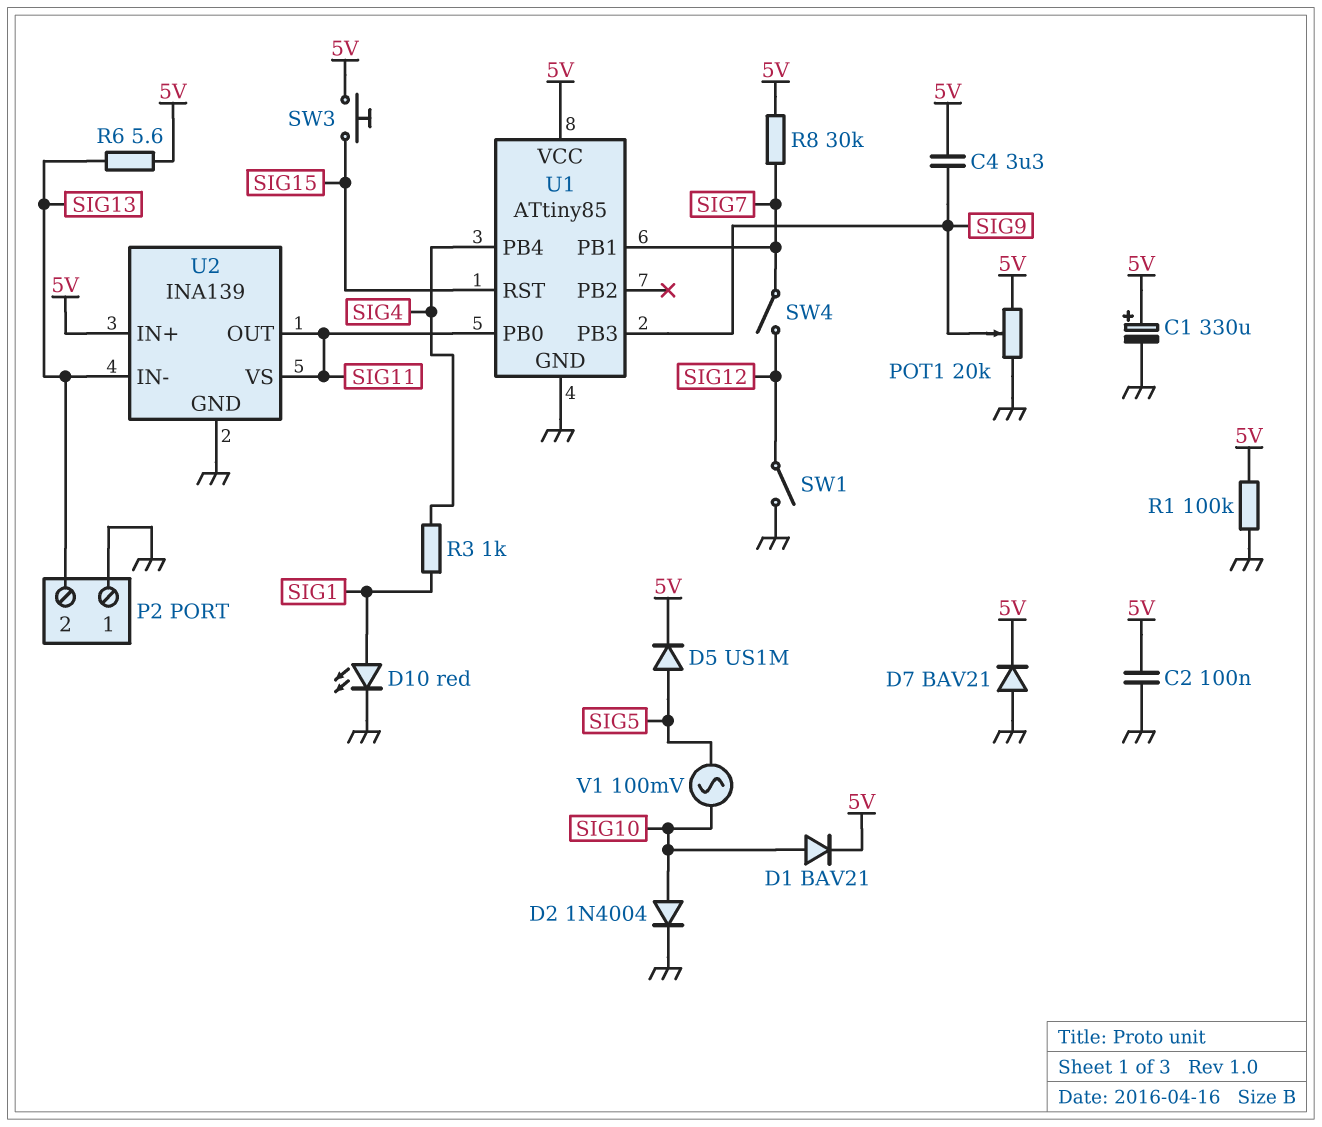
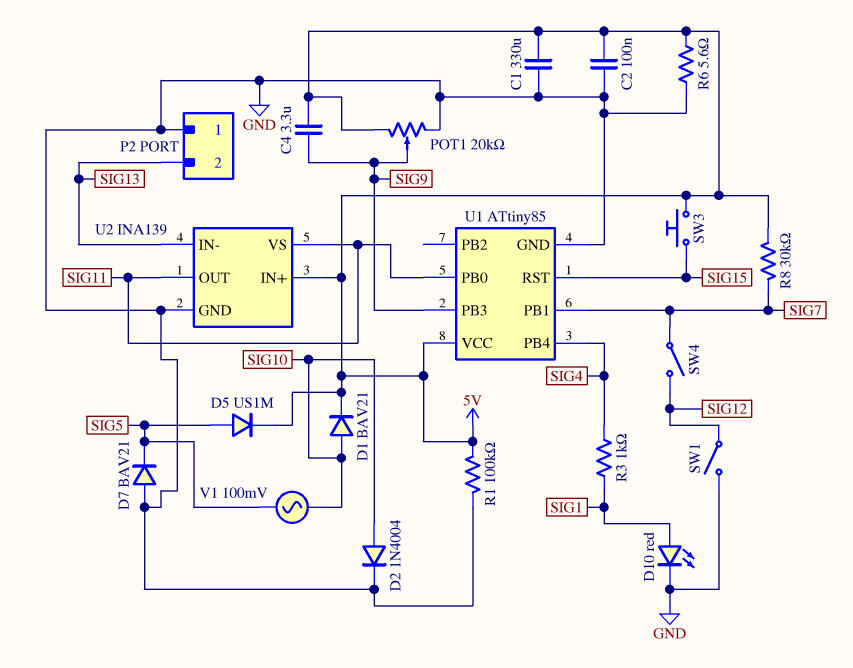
C1: 330uF (plus 5V, minus GND) -> 330uF (5V, GND)
D7: diode BAV21 (A GND, K 5V) -> diode BAV21 (A GND, K SIG5)
R6: 5.6 (5V, SIG13) -> 5.6 (5V, GND)

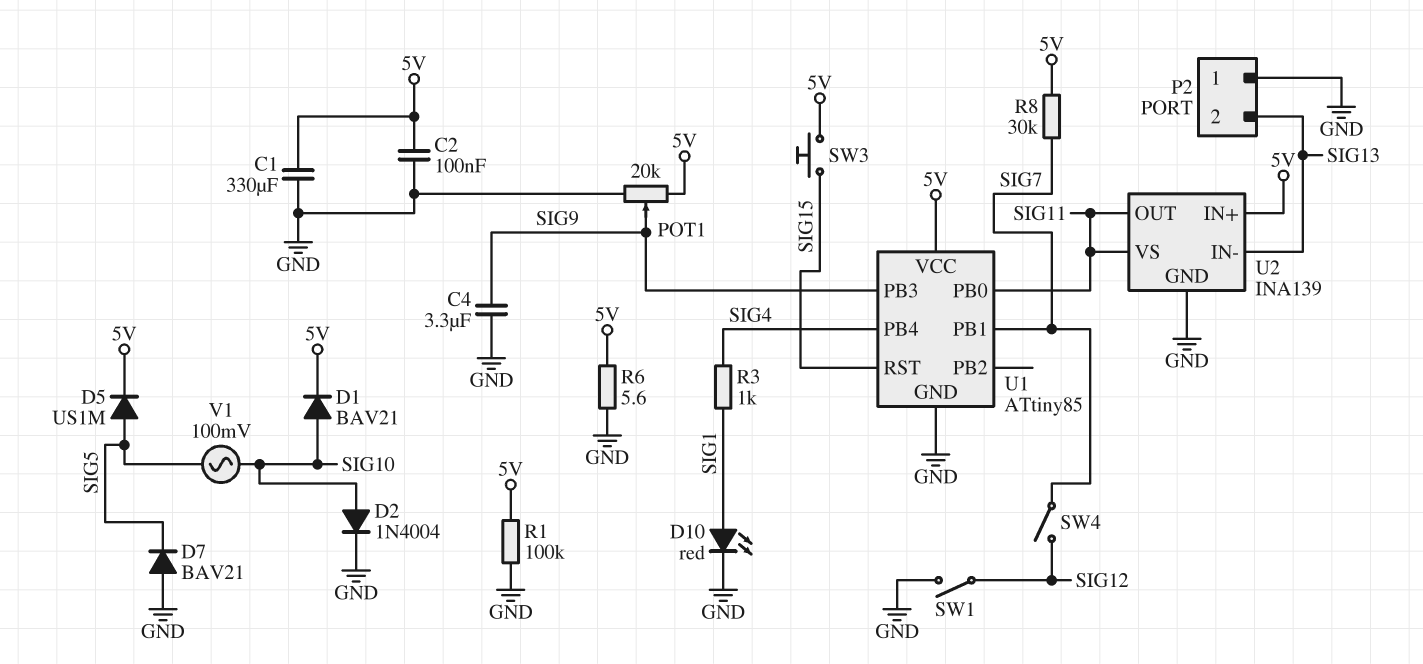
C4: 3.3uF (5V, SIG9) -> 3.3uF (GND, SIG9)

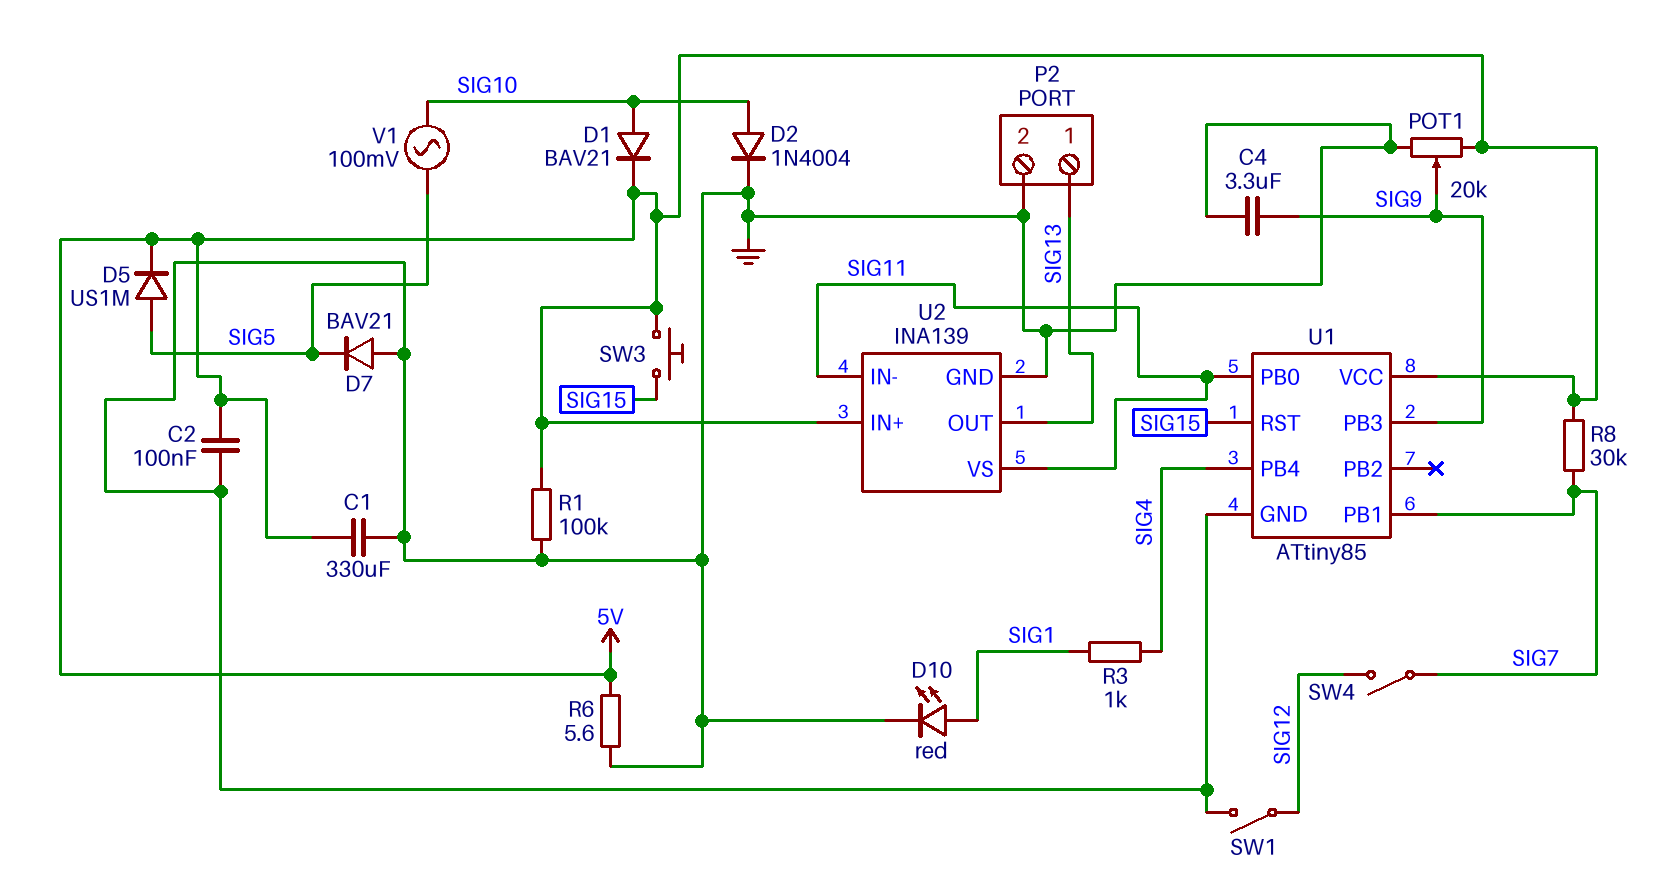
P2 pin 1: GND -> SIG13
P2 pin 2: SIG13 -> GND
U2 pin IN-: SIG13 -> SIG11
U2 pin OUT: SIG11 -> SIG13

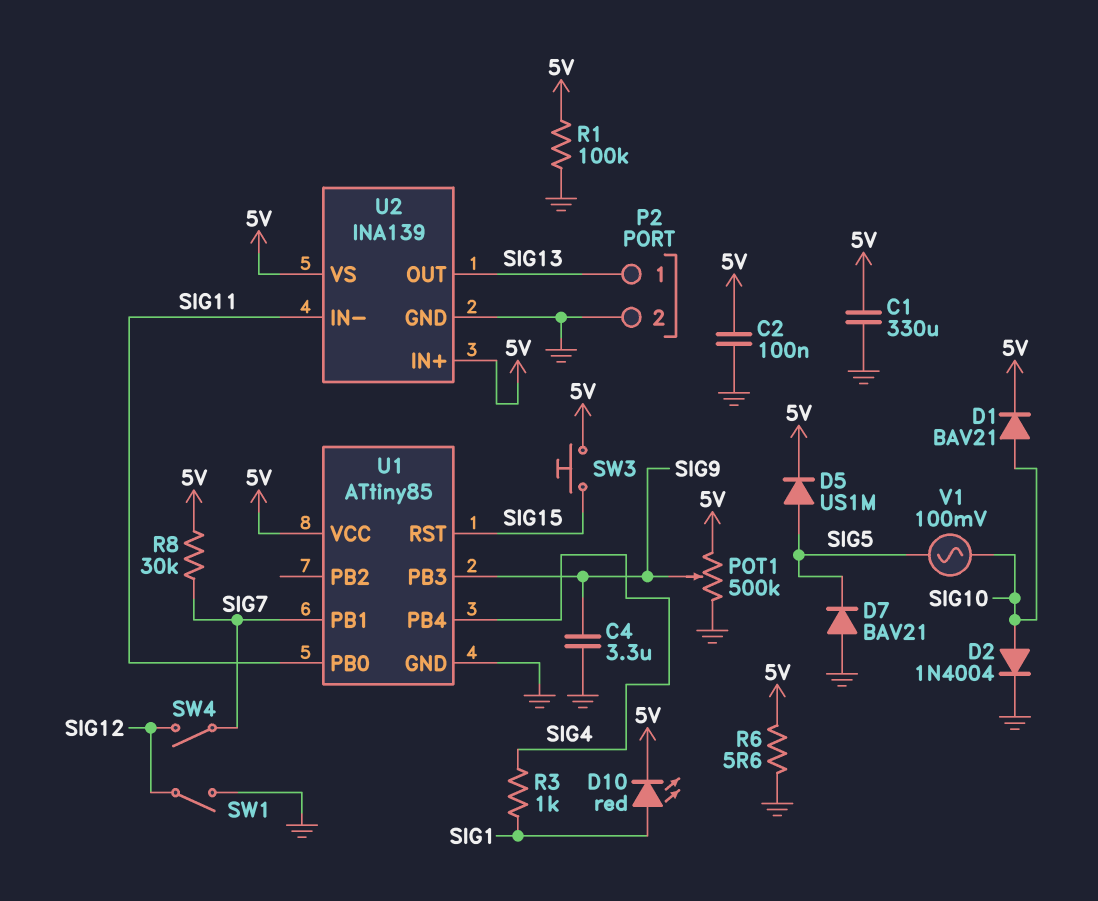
D10: LED red (A SIG1, K GND) -> LED red (A SIG1, K 5V)
POT1: 20k (5V, GND, wiper SIG9) -> 500k (5V, GND, wiper SIG9)
U2 pin VS: SIG11 -> 5V

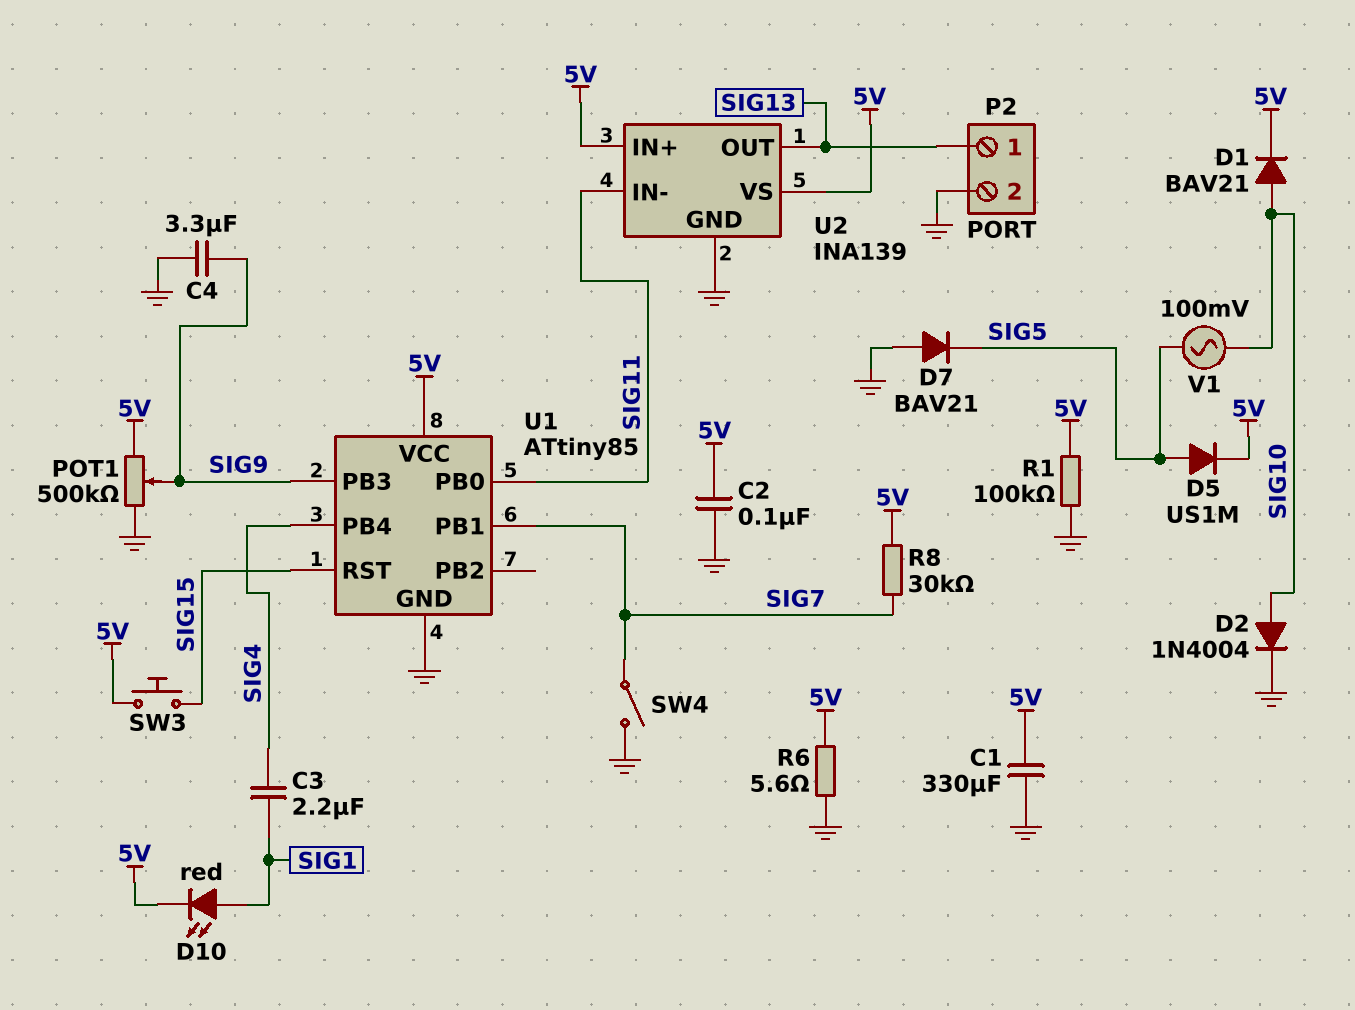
C3: none -> 2.2uF (SIG1, SIG4)
R3: 1k (SIG1, SIG4) -> none
SW1: switch (GND, SIG12) -> none
SW4: switch (SIG7, SIG12) -> switch (GND, SIG7)

